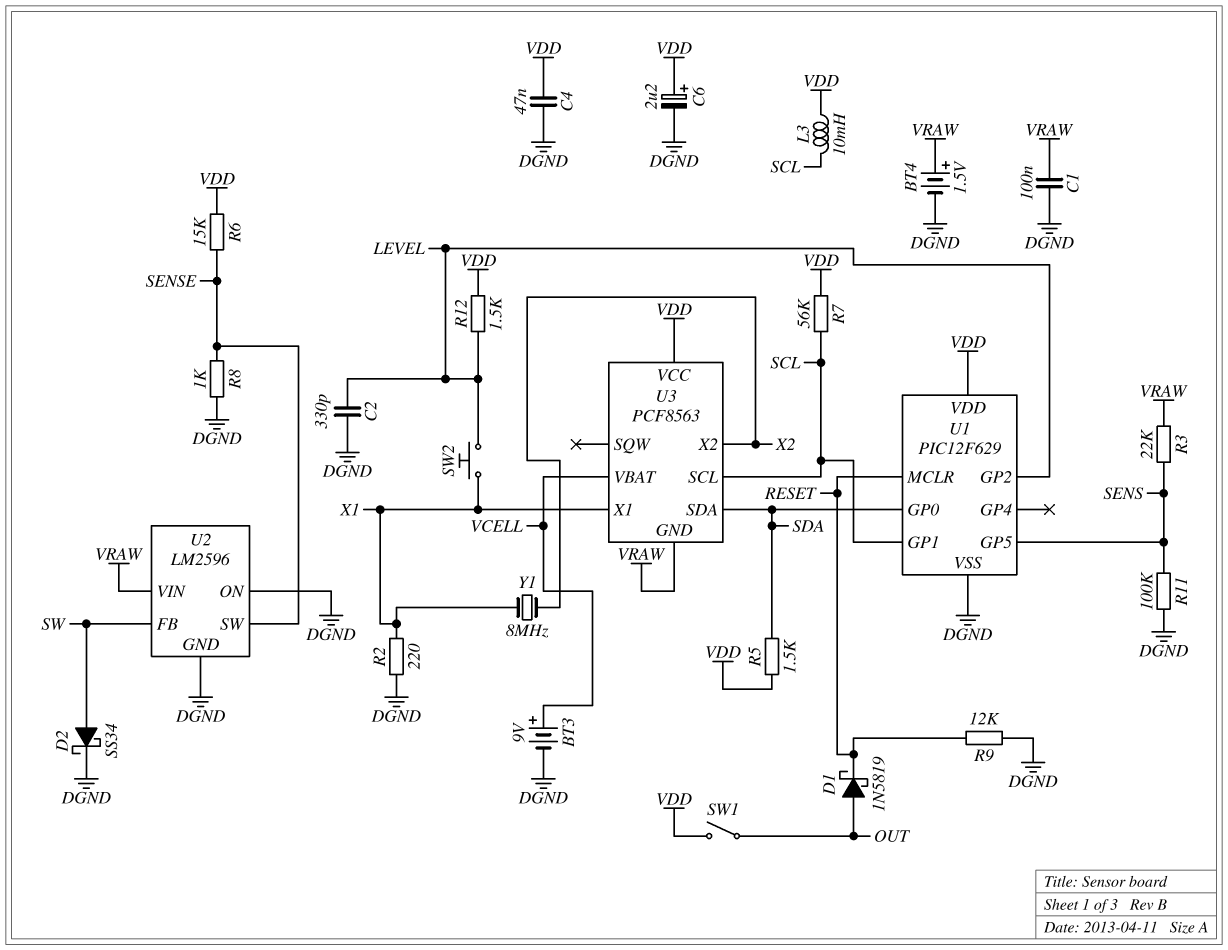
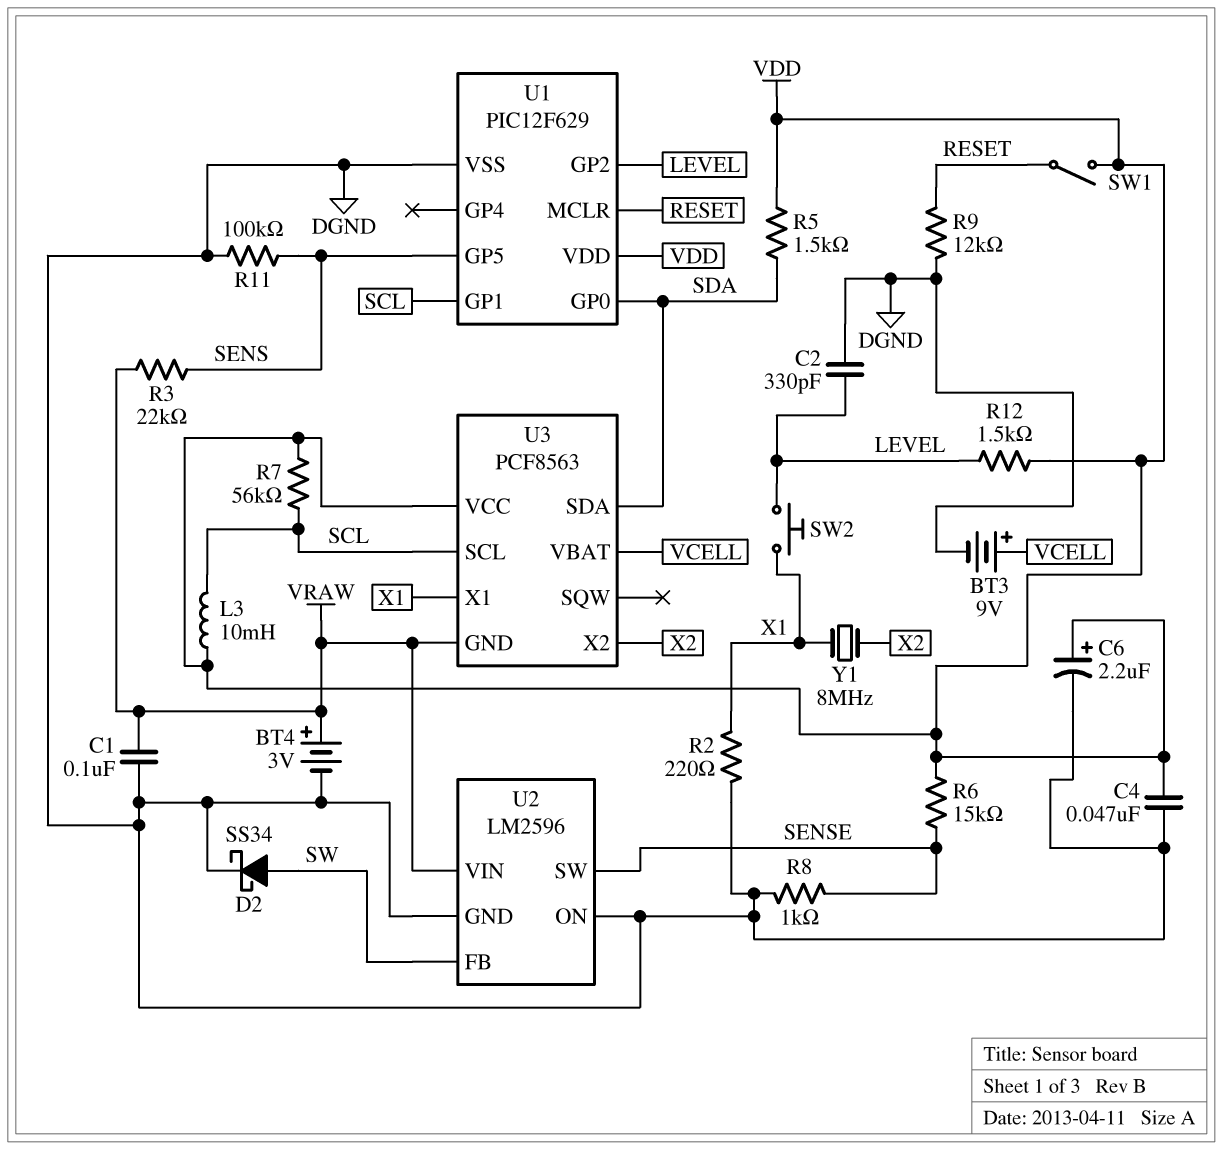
BT4: 1.5V (plus VRAW, minus DGND) -> 3V (plus VRAW, minus DGND)
D1: schottky 1N5819 (A OUT, K RESET) -> none
SW1: switch (OUT, VDD) -> switch (RESET, VDD)

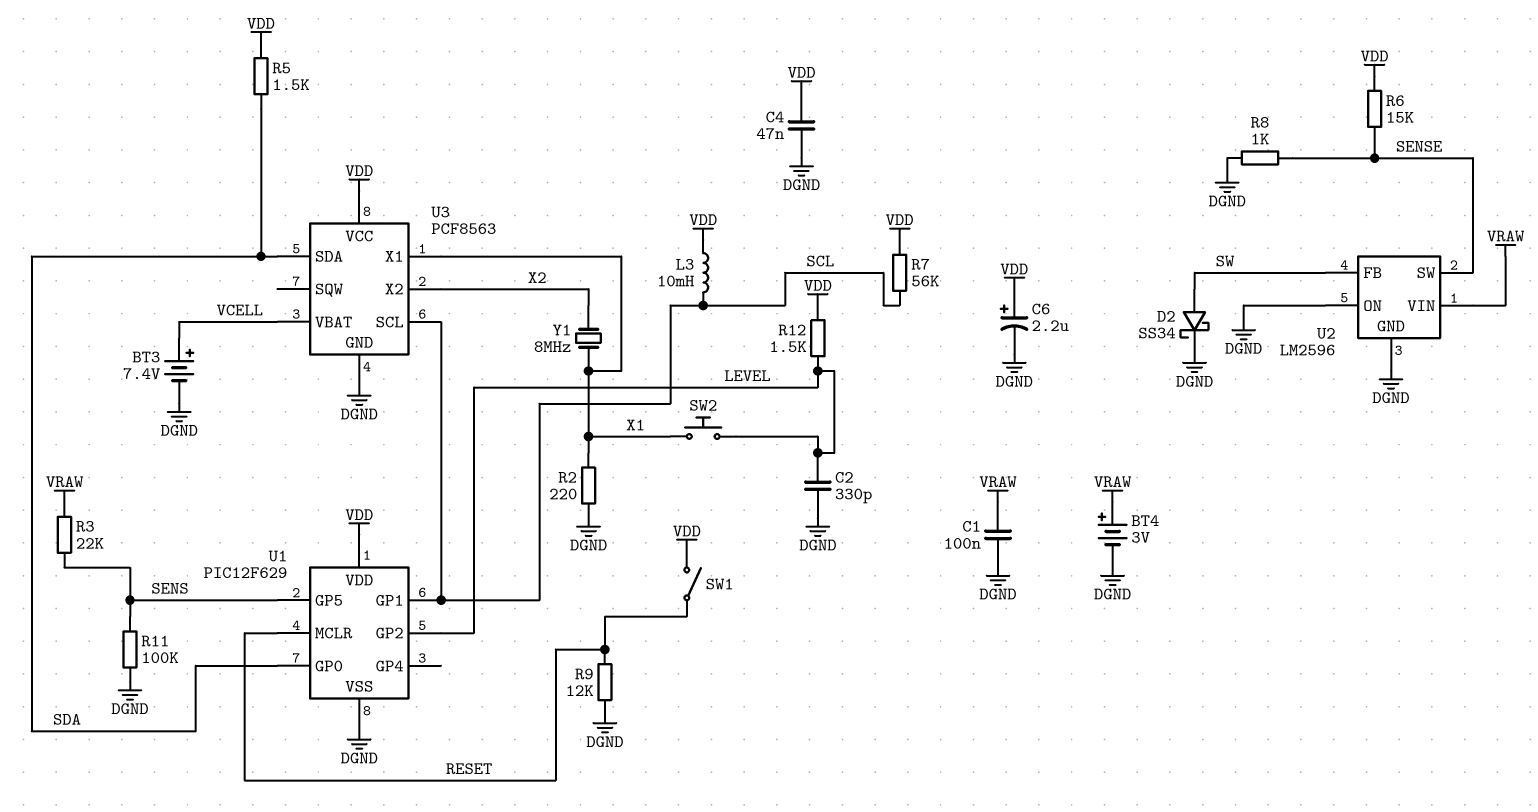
BT3: 9V (plus VCELL, minus DGND) -> 7.4V (plus VCELL, minus DGND)
U3 pin GND: VRAW -> DGND

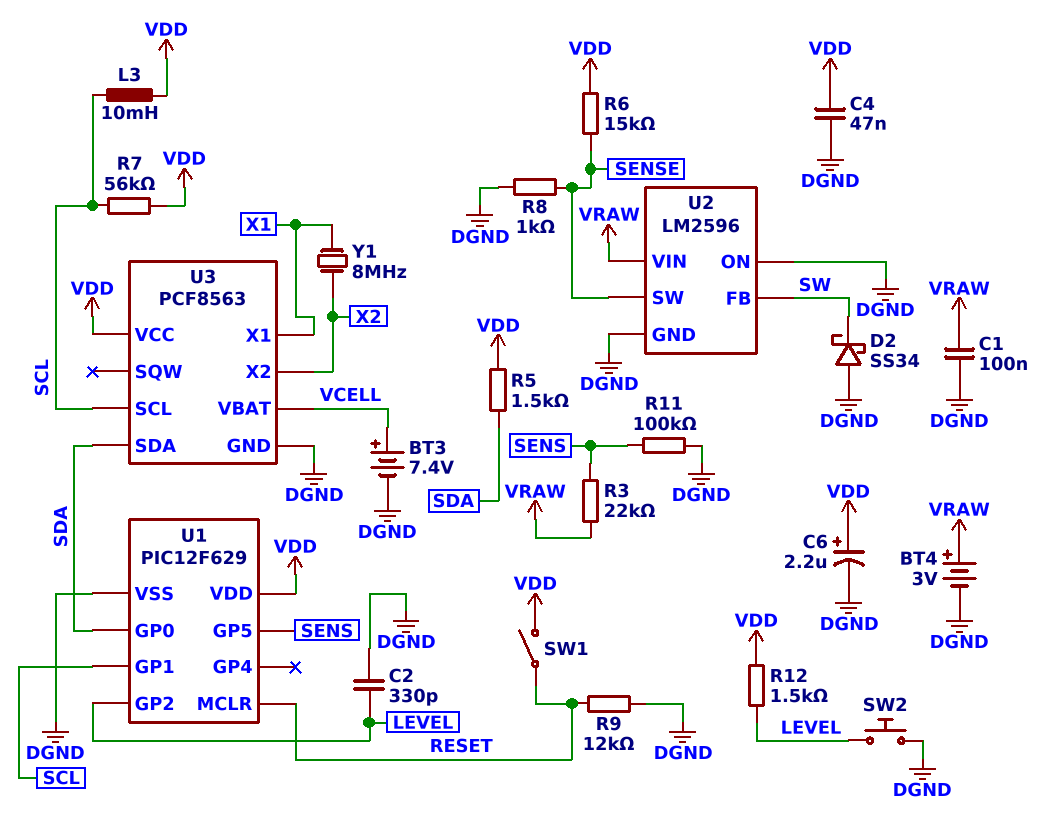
D2: schottky SS34 (A SW, K DGND) -> schottky SS34 (A DGND, K SW)
R2: 220 (DGND, X1) -> none
SW2: button (LEVEL, X1) -> button (DGND, LEVEL)

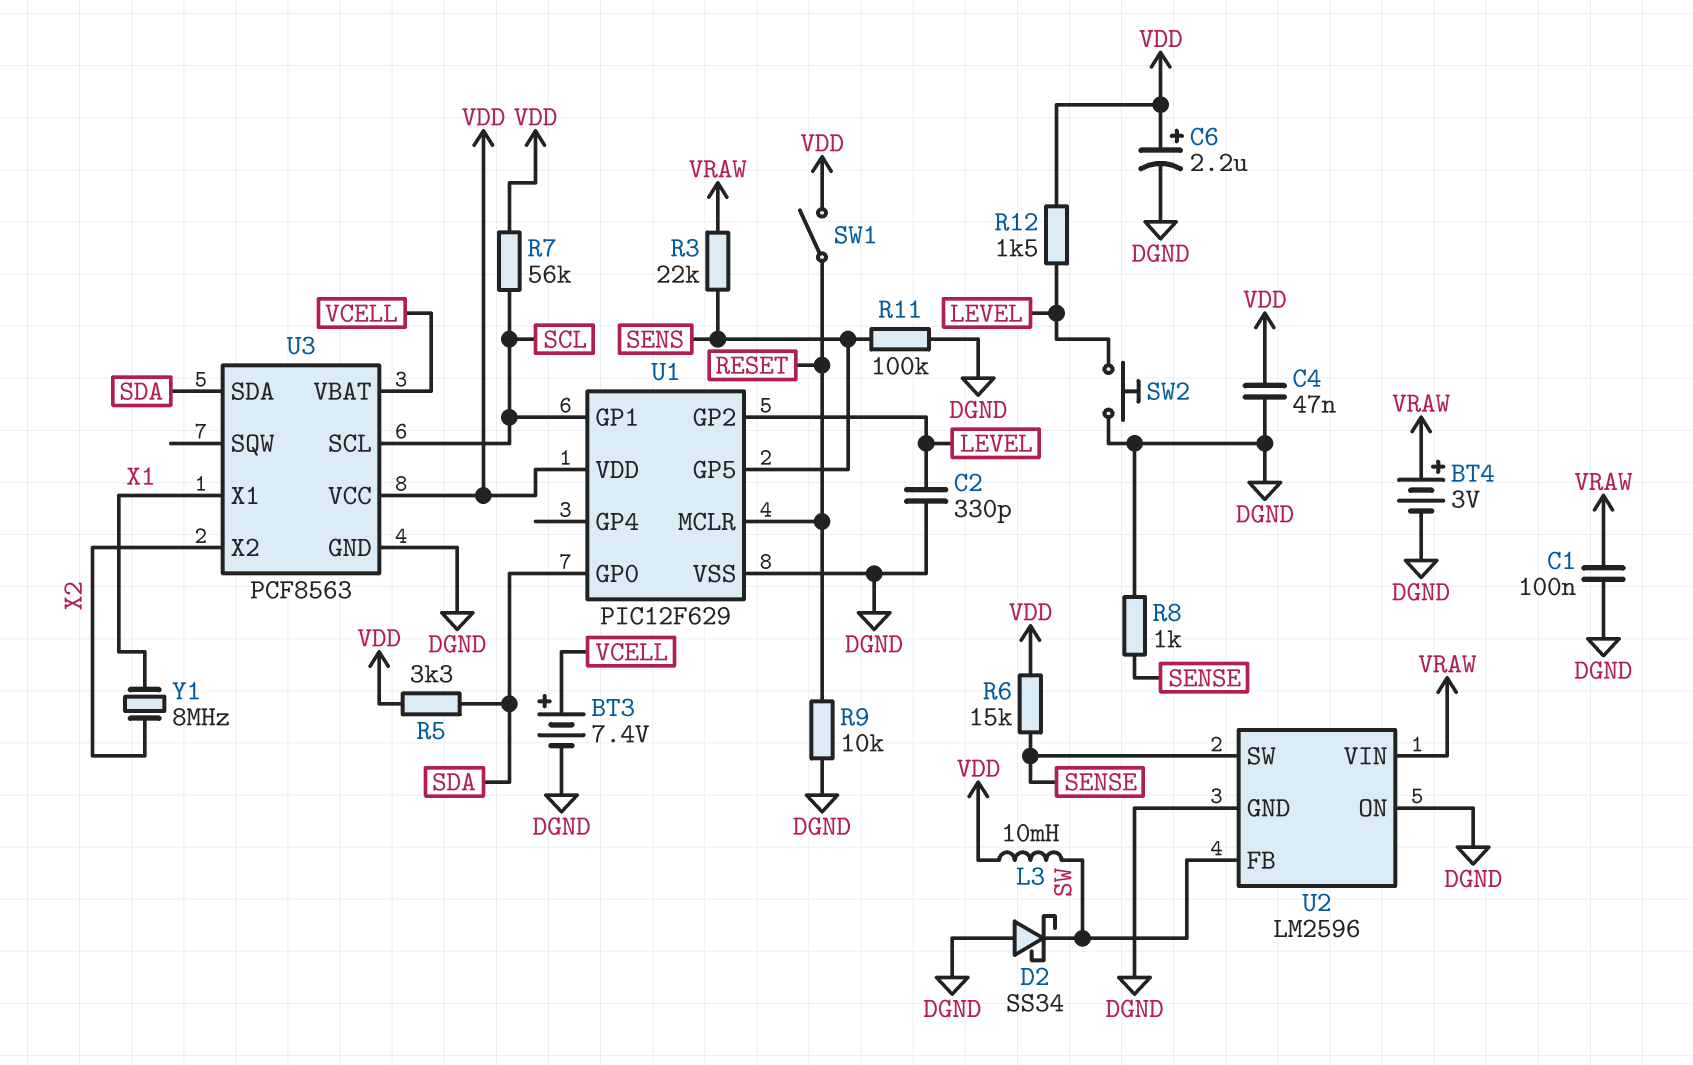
L3: 10mH (SCL, VDD) -> 10mH (SW, VDD)
R5: 1.5k (SDA, VDD) -> 3.3k (SDA, VDD)
R9: 12k (DGND, RESET) -> 10k (DGND, RESET)

